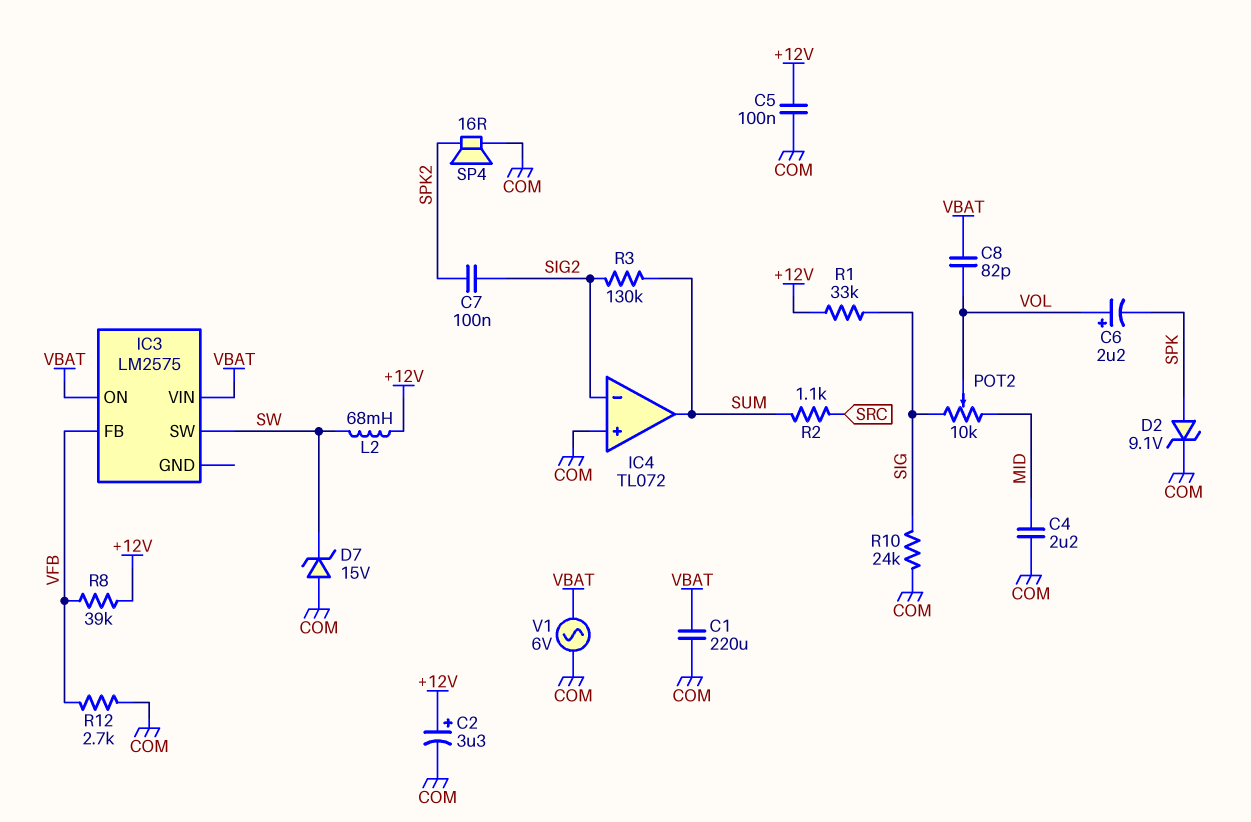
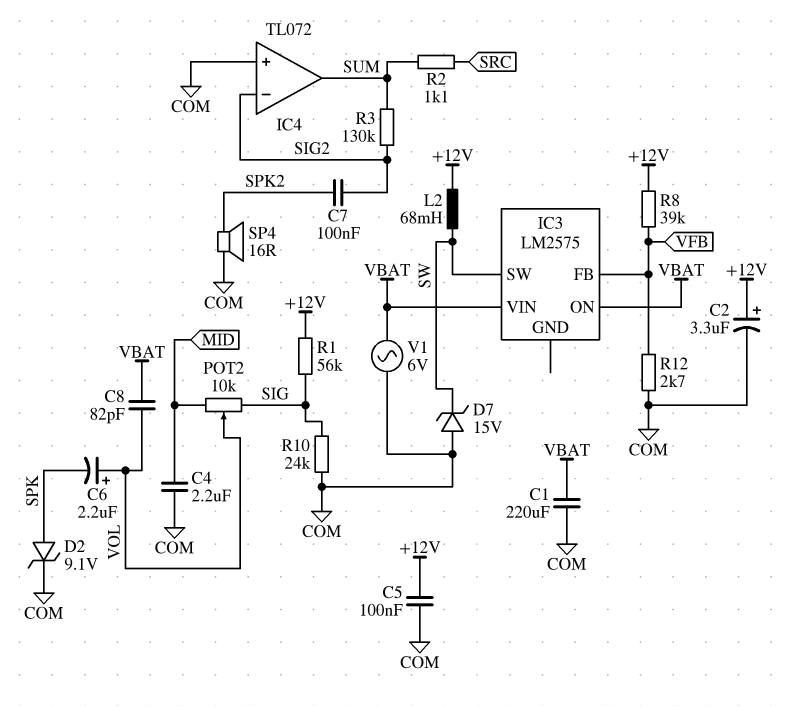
R1: 33k (+12V, SIG) -> 56k (+12V, SIG)

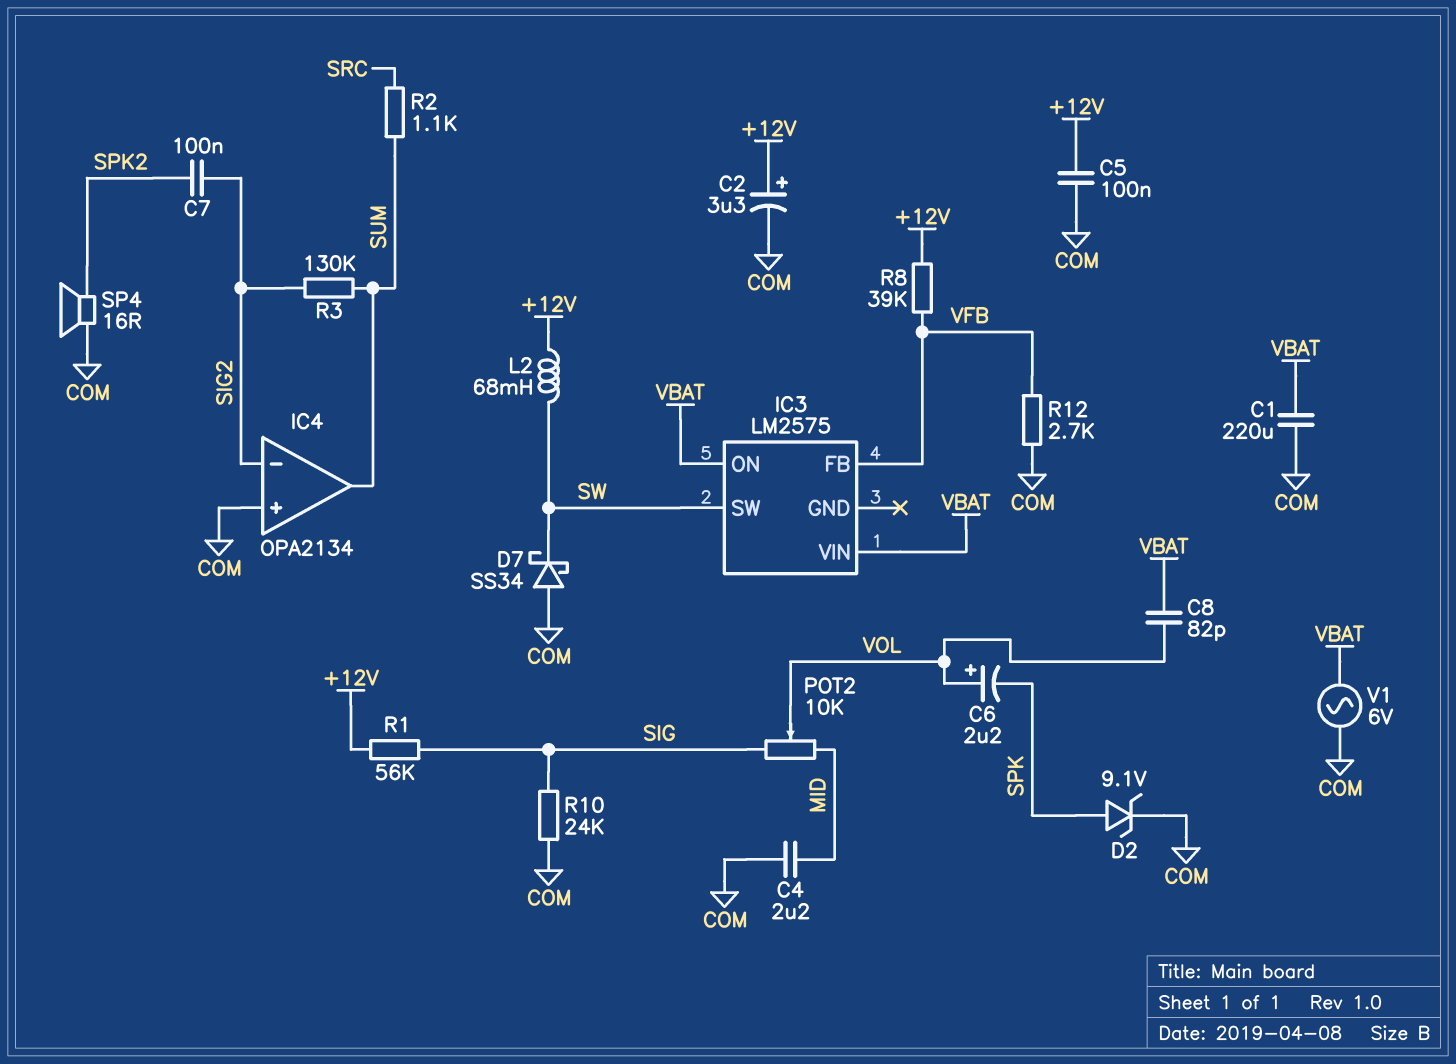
D7: zener 15V (A COM, K SW) -> schottky SS34 (A COM, K SW)
IC4: TL072 -> OPA2134

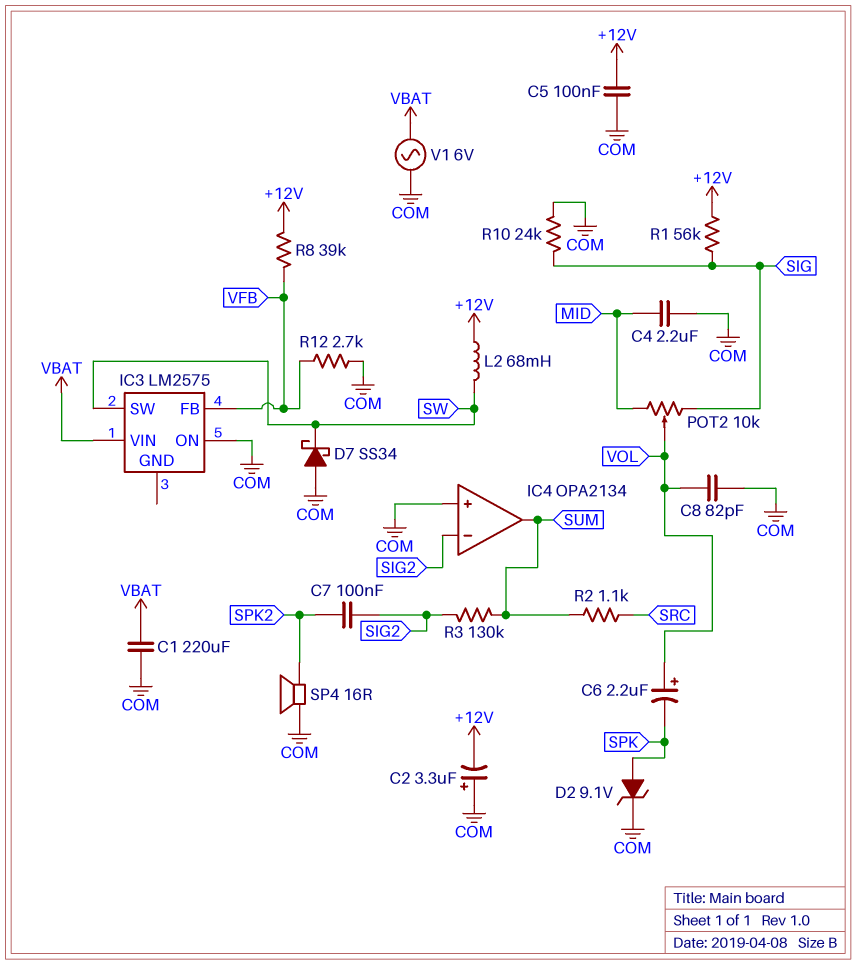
C2: 3.3uF (plus +12V, minus COM) -> 3.3uF (plus COM, minus +12V)
C8: 82pF (VBAT, VOL) -> 82pF (COM, VOL)
IC3 pin ON: VBAT -> COM

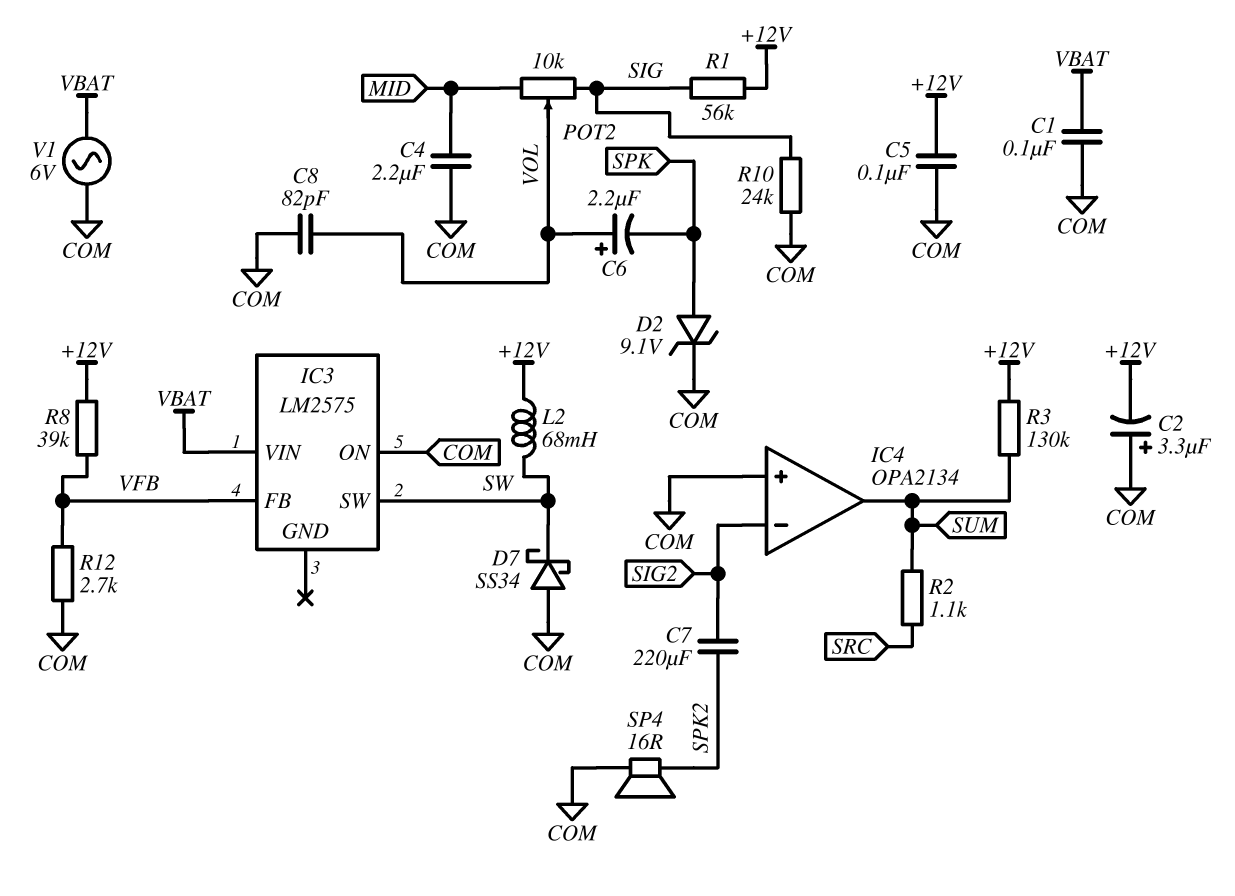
C1: 220uF (COM, VBAT) -> 100nF (COM, VBAT)
C7: 100nF (SIG2, SPK2) -> 220uF (SIG2, SPK2)
R3: 130k (SIG2, SUM) -> 130k (+12V, SUM)

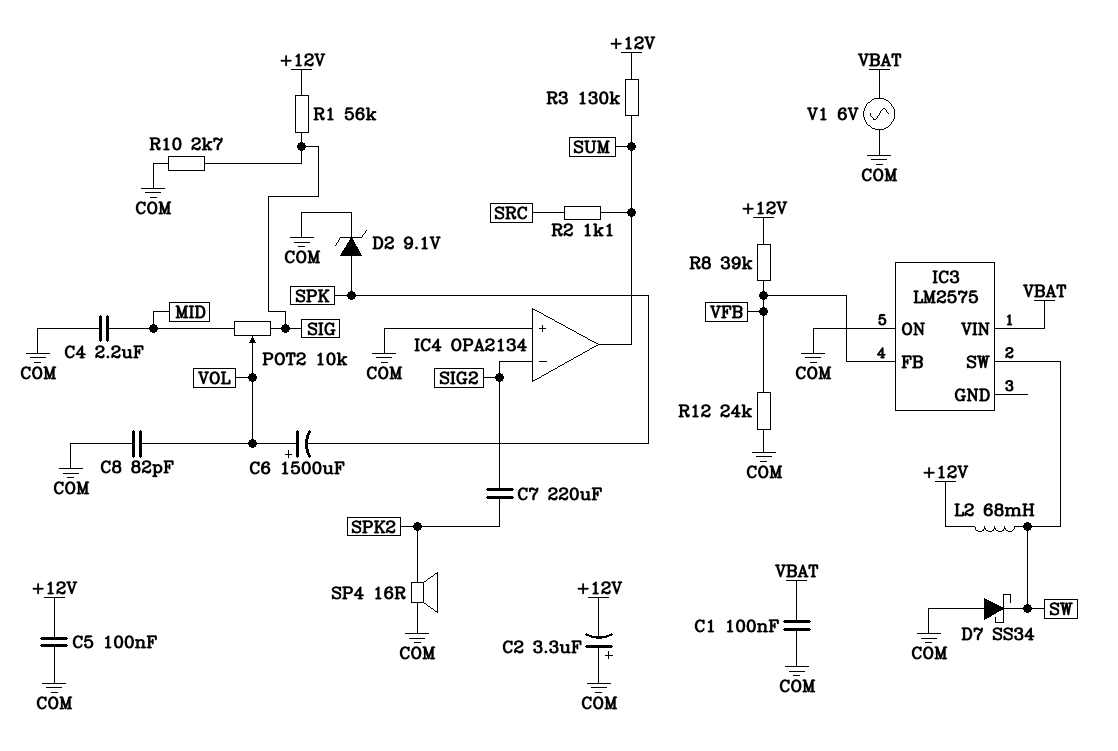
C6: 2.2uF (plus VOL, minus SPK) -> 1500uF (plus VOL, minus SPK)
R10: 24k (COM, SIG) -> 2.7k (COM, SIG)
R12: 2.7k (COM, VFB) -> 24k (COM, VFB)

